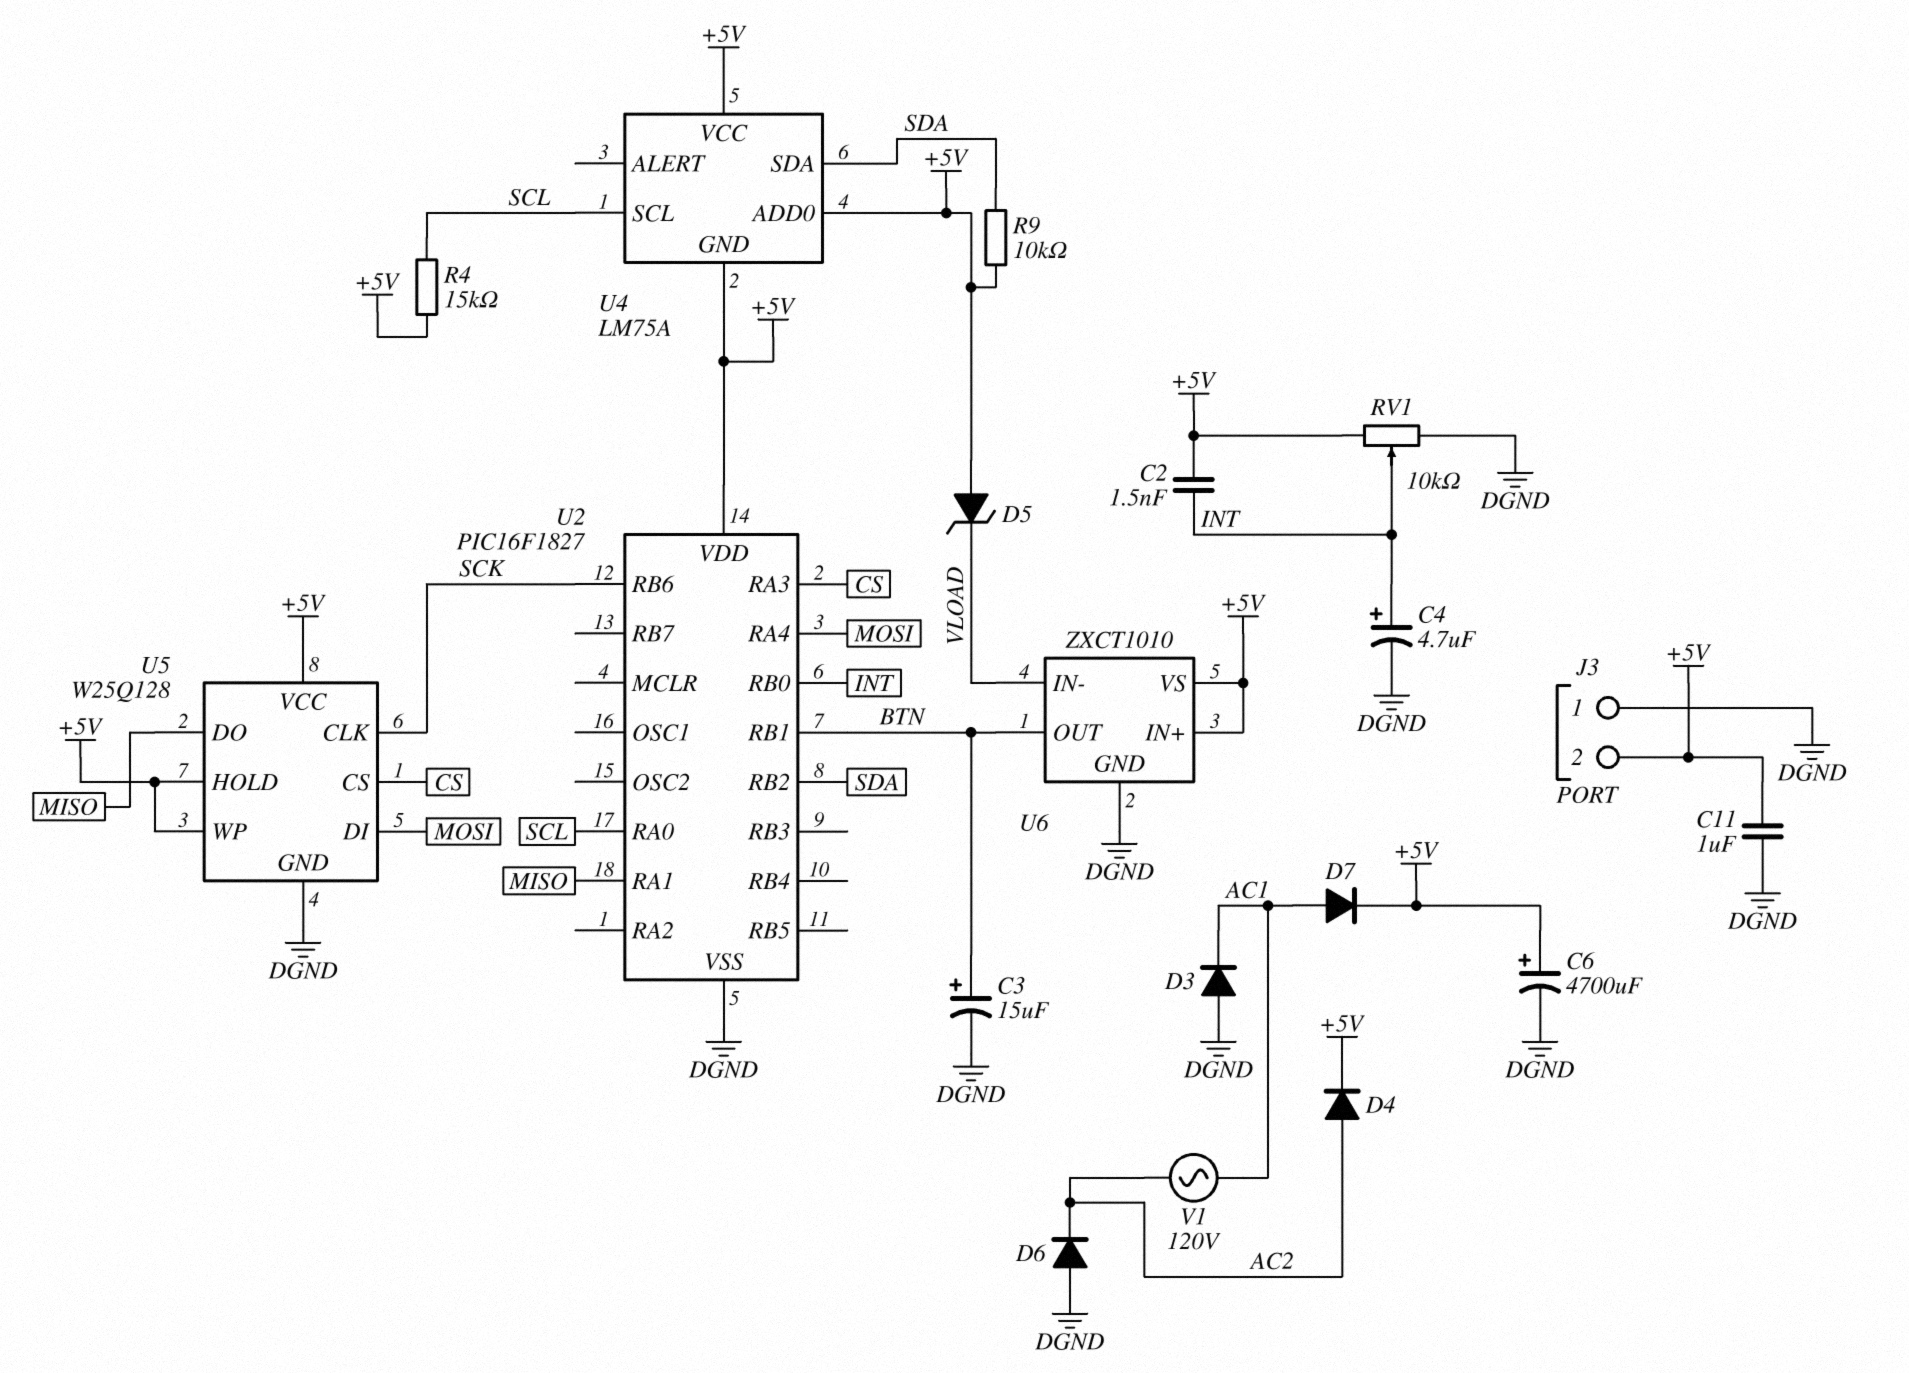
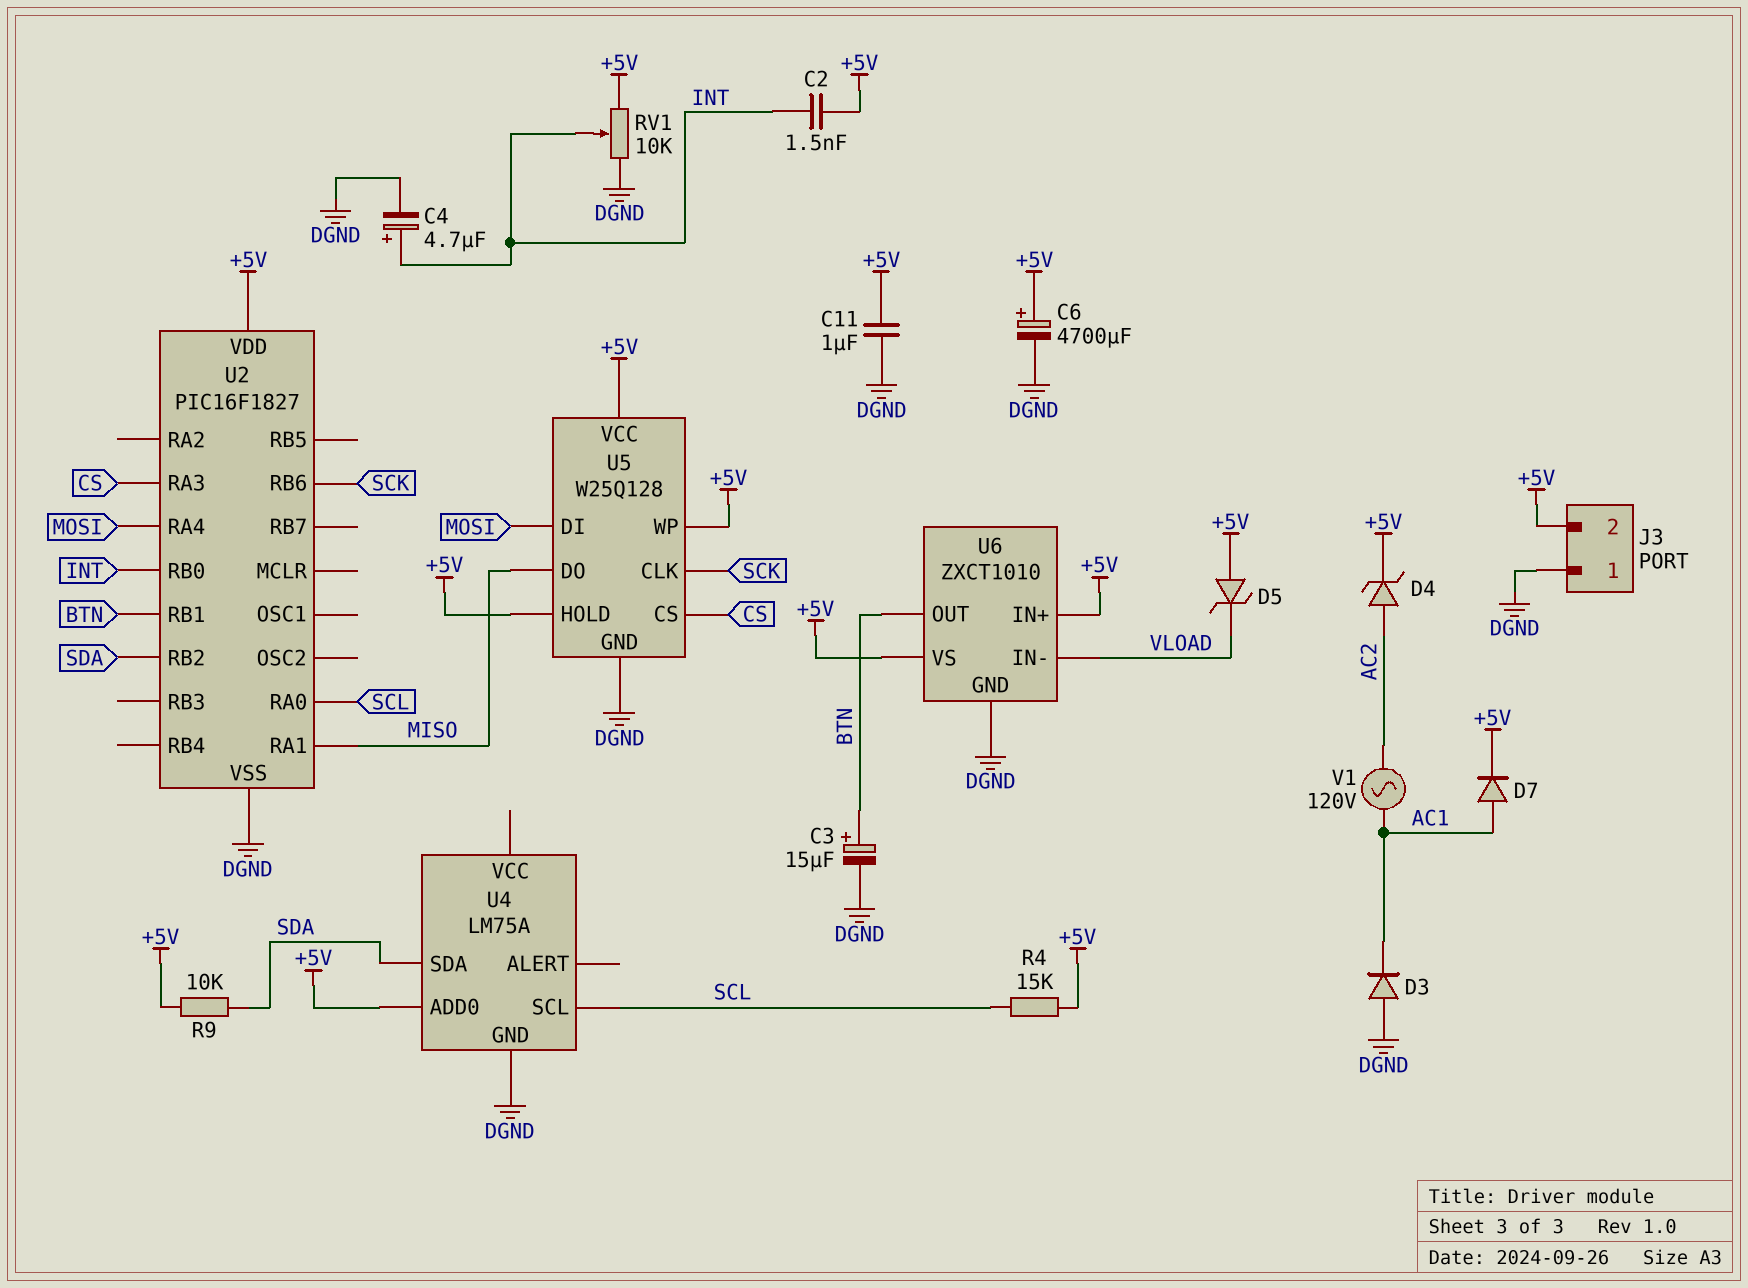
D4: diode (A AC2, K +5V) -> zener (A AC2, K +5V)
D6: diode (A DGND, K AC2) -> none
U4 pin GND: +5V -> DGND
U4 pin VCC: +5V -> none

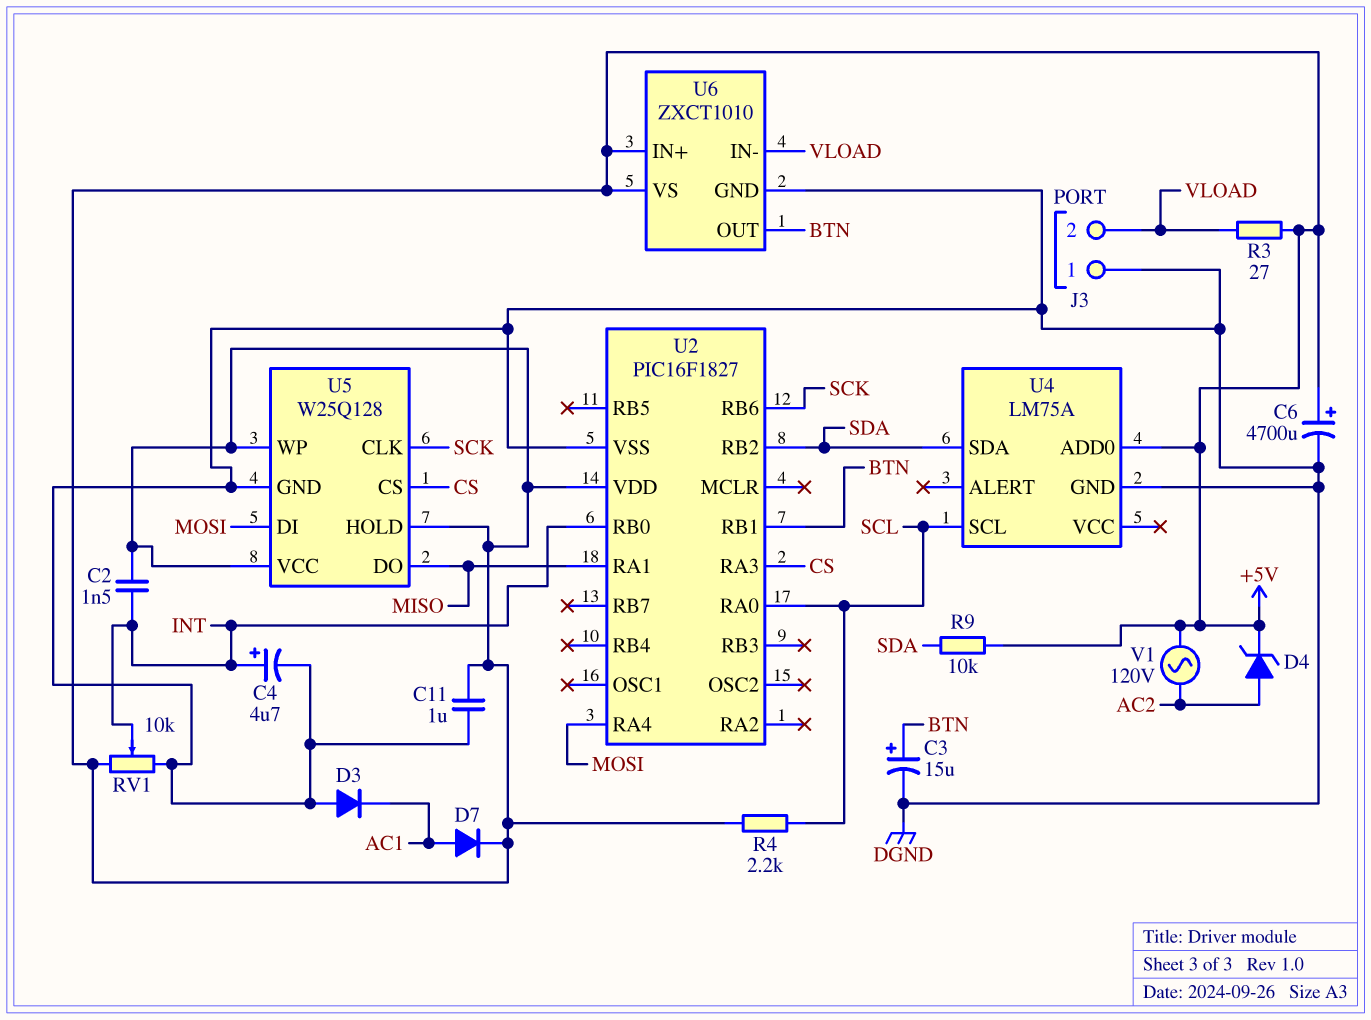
D5: zener (A +5V, K VLOAD) -> none
J3 pin 2: +5V -> VLOAD
R3: none -> 27 (+5V, VLOAD)
R4: 15k (+5V, SCL) -> 2.2k (+5V, SCL)
V1: AC 120V (AC1, AC2) -> AC 120V (+5V, AC2)

